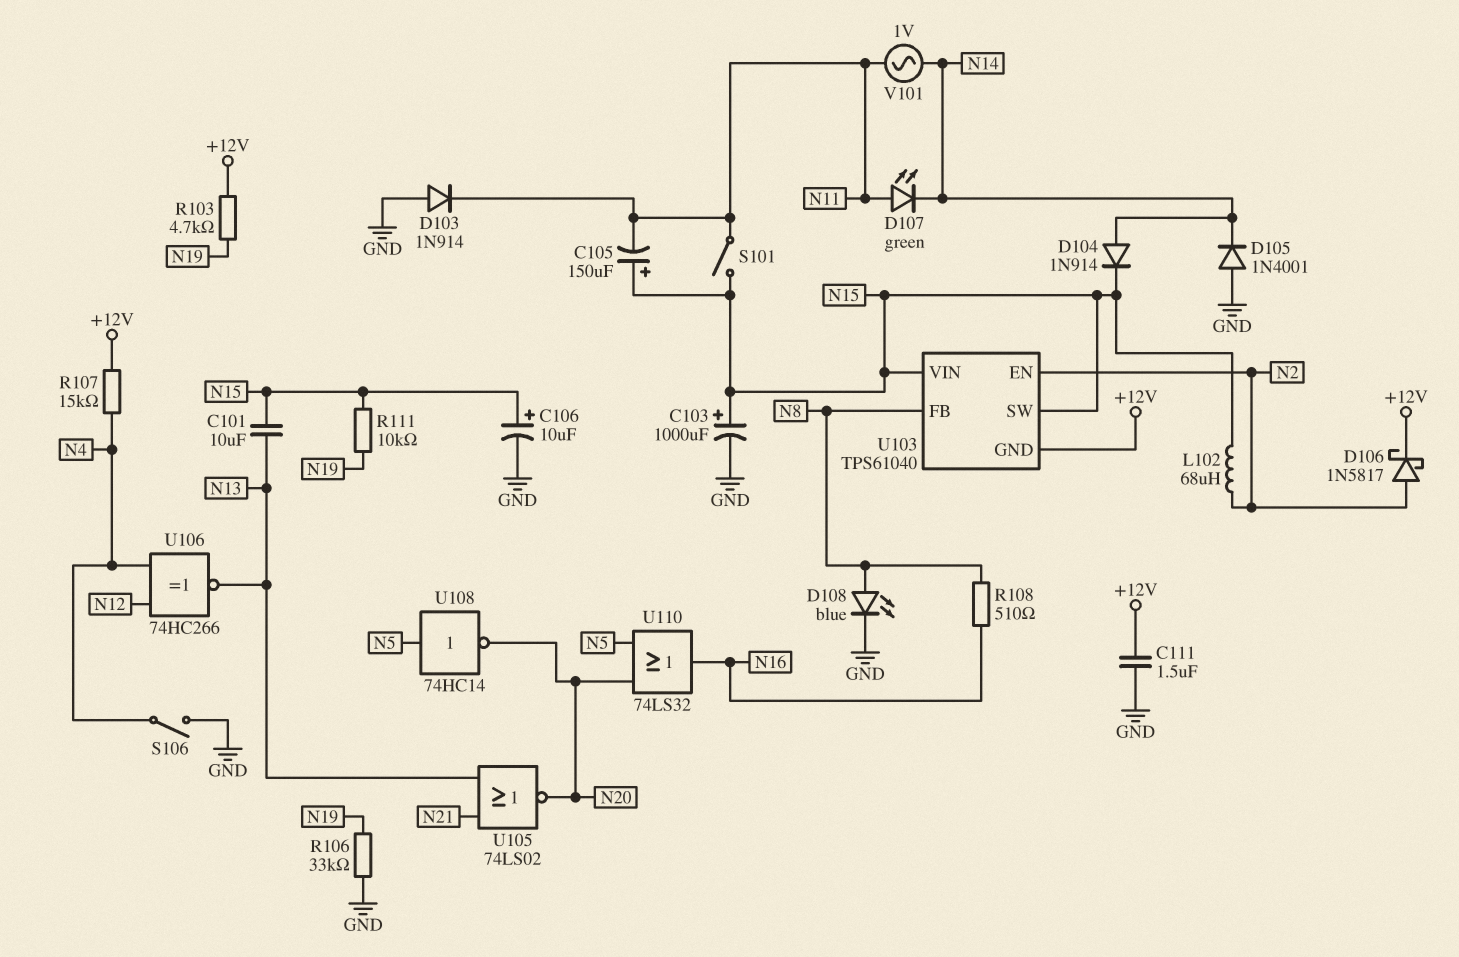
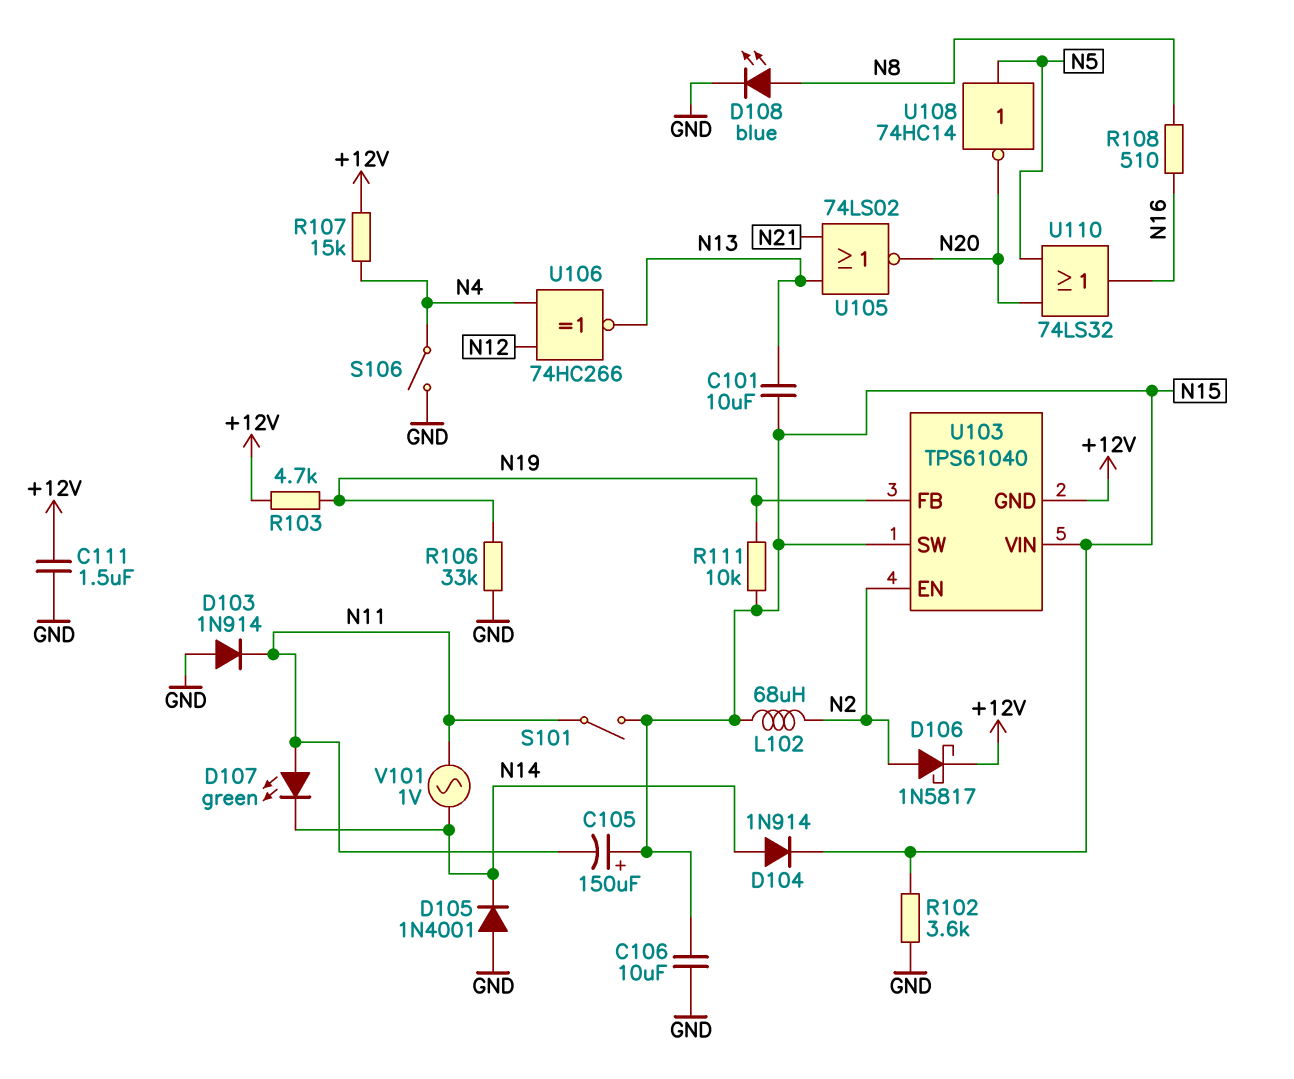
C103: 1000uF (plus N15, minus GND) -> none
C106: 10uF (plus N15, minus GND) -> 10uF (GND, N15)
R102: none -> 3.6k (GND, N15)
U103 pin FB: N8 -> N19

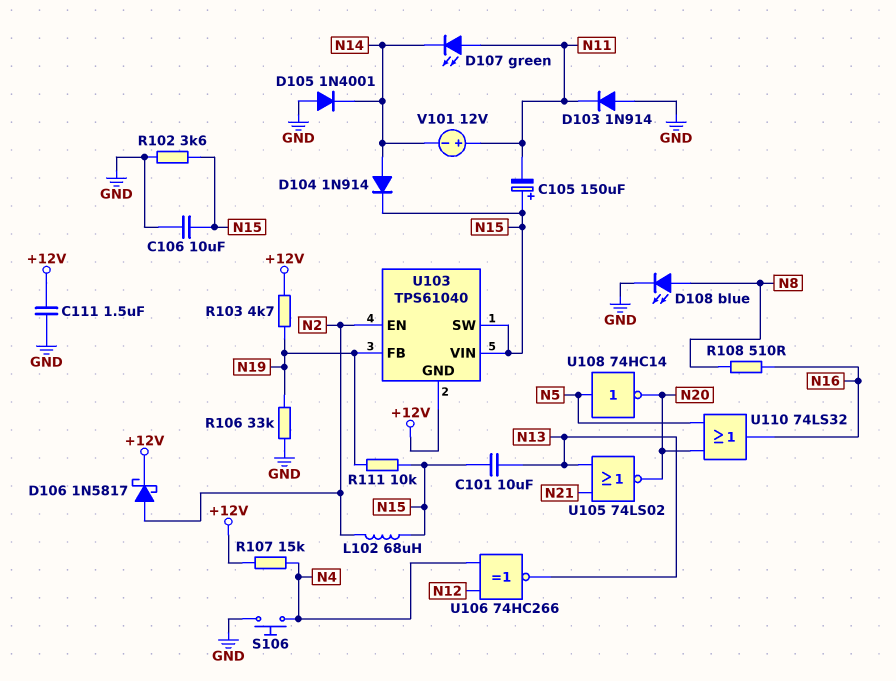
S101: switch (N11, N15) -> none
S106: switch (GND, N4) -> button (GND, N4)
V101: AC 1V (N11, N14) -> 12V (plus N11, minus N14)

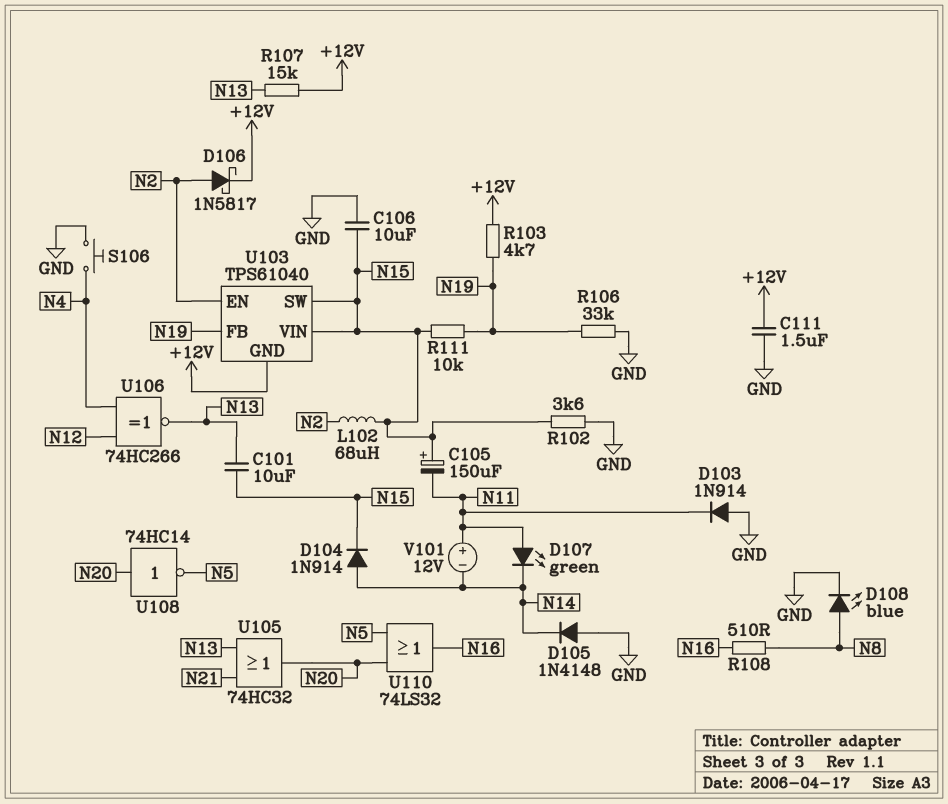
D105: diode 1N4001 (A GND, K N14) -> diode 1N4148 (A GND, K N14)
R107: 15k (+12V, N4) -> 15k (+12V, N13)
U105: NOR 74LS02 (in N13, in N21, out N20) -> OR 74HC32 (in N13, in N21, out N20)
U108: NOT 74HC14 (in N5, out N20) -> NOT 74HC14 (in N20, out N5)

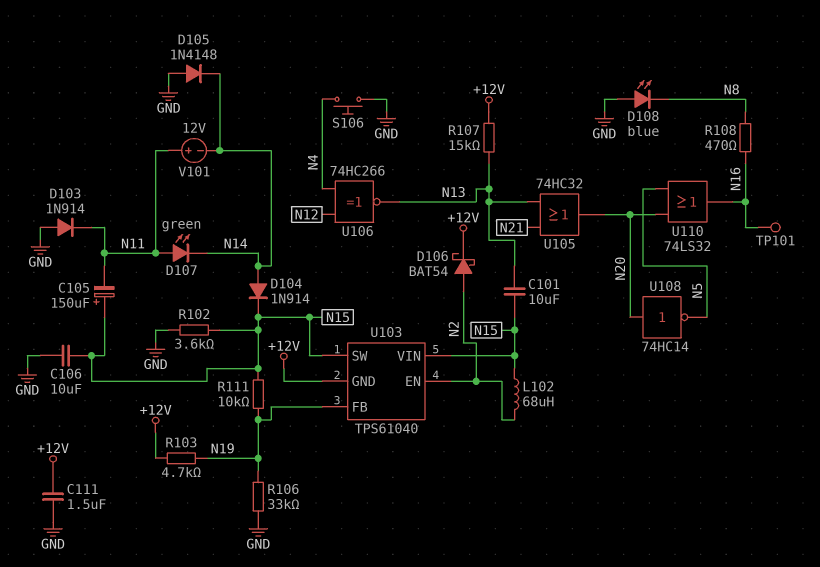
D106: schottky 1N5817 (A N2, K +12V) -> schottky BAT54 (A N2, K +12V)
D108: LED blue (A N8, K GND) -> LED blue (A GND, K N8)
R108: 510 (N8, N16) -> 470 (N8, N16)
TP101: none -> test point (N16)

